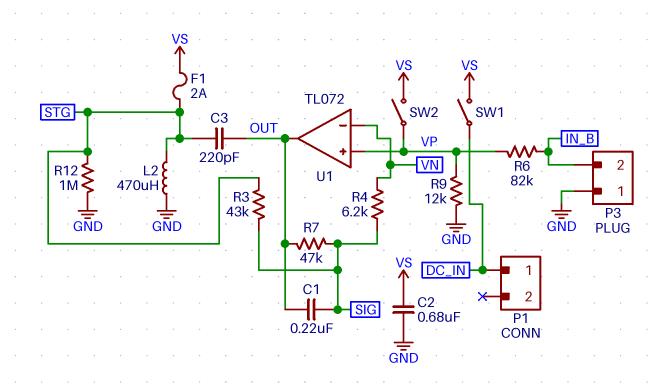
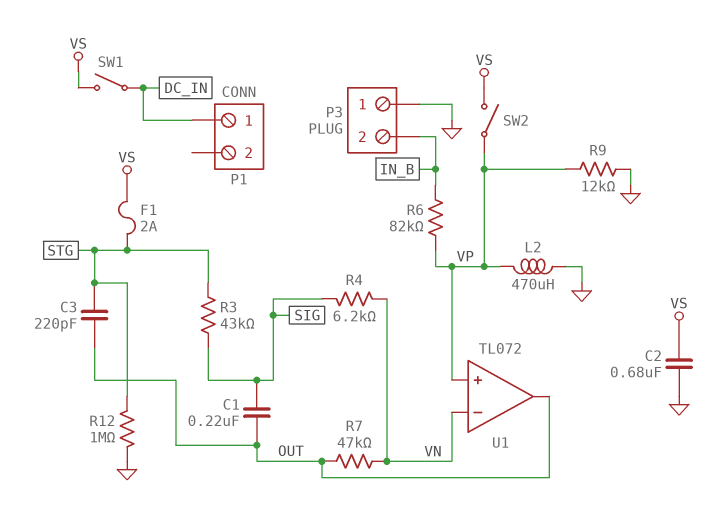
L2: 470uH (GND, STG) -> 470uH (GND, VP)
R7: 47k (OUT, SIG) -> 47k (OUT, VN)

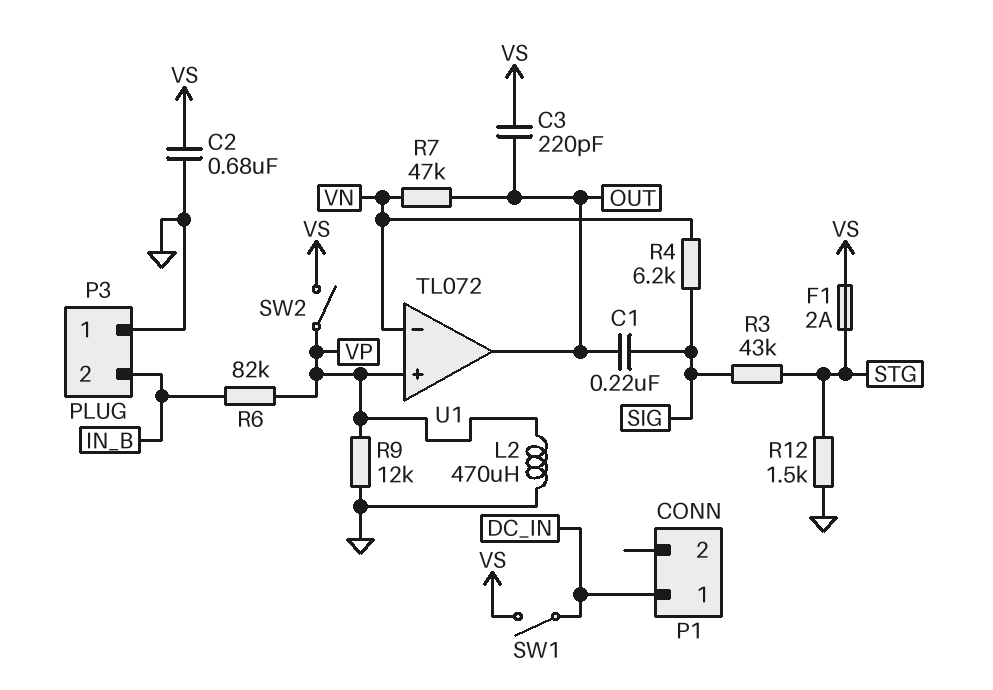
C3: 220pF (OUT, STG) -> 220pF (OUT, VS)
R12: 1M (GND, STG) -> 1.5k (GND, STG)

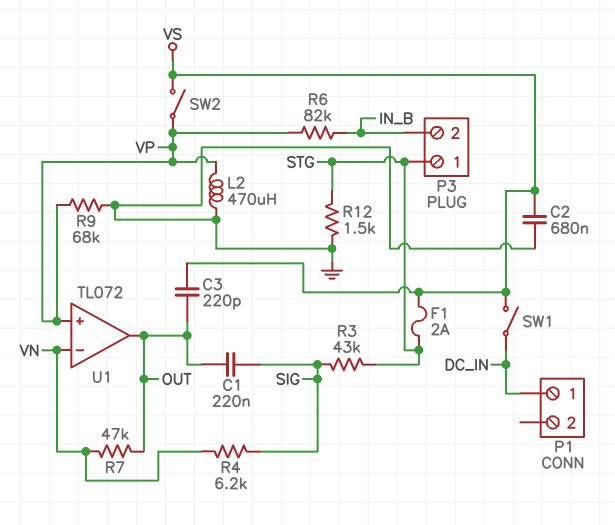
P3 pin 1: GND -> STG
R9: 12k (GND, VP) -> 68k (GND, VP)

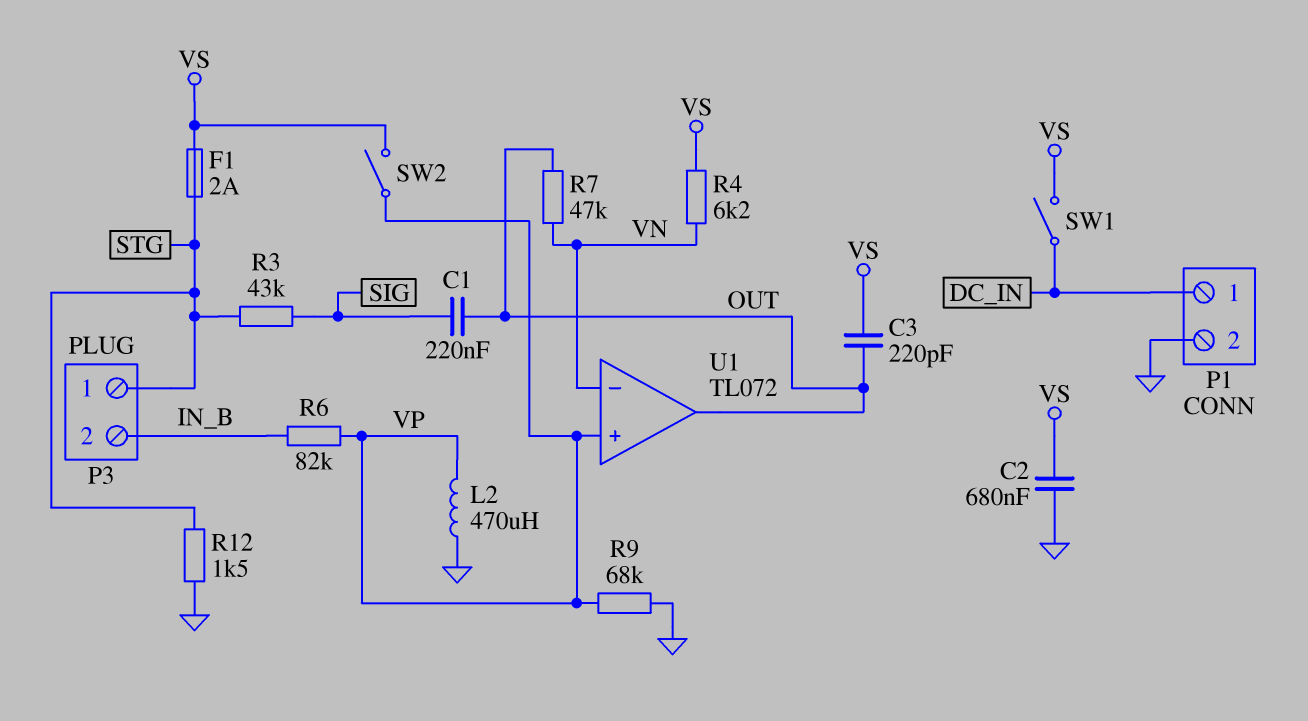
P1 pin 2: none -> GND
R4: 6.2k (SIG, VN) -> 6.2k (VN, VS)

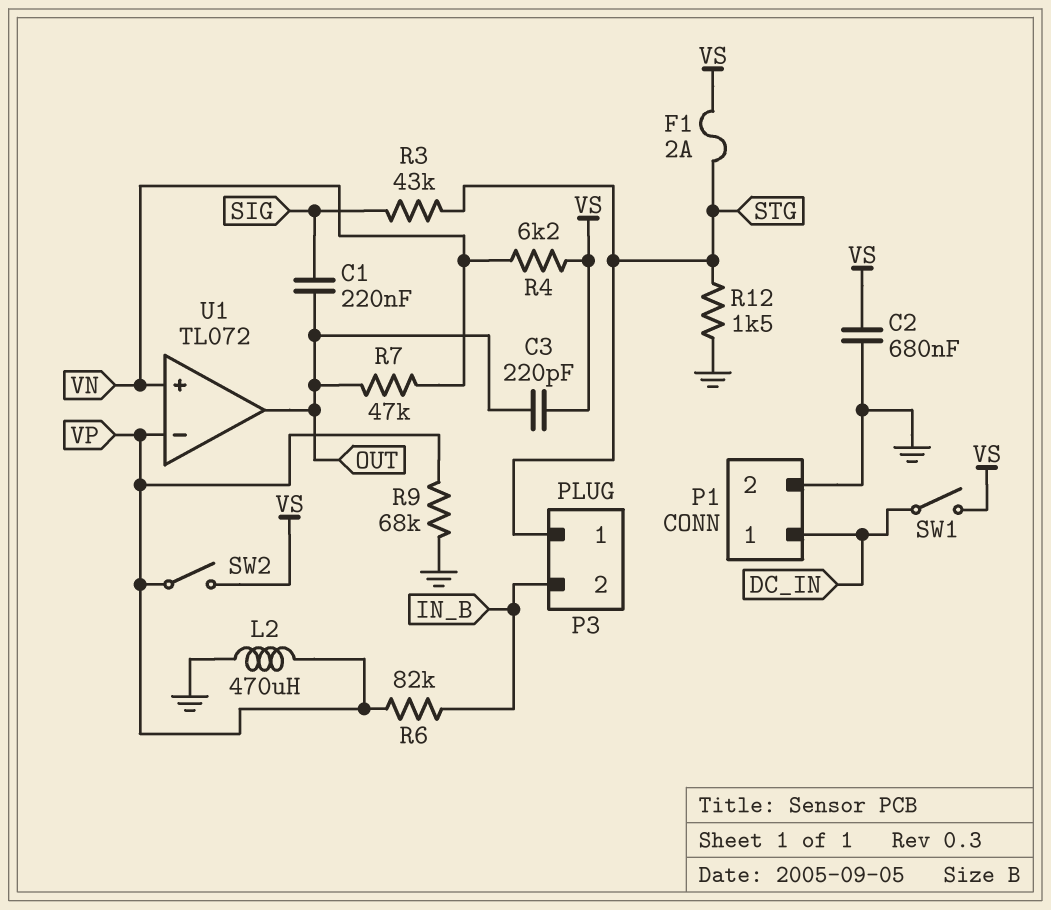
U1 pin in+: VP -> VN
U1 pin in-: VN -> VP

